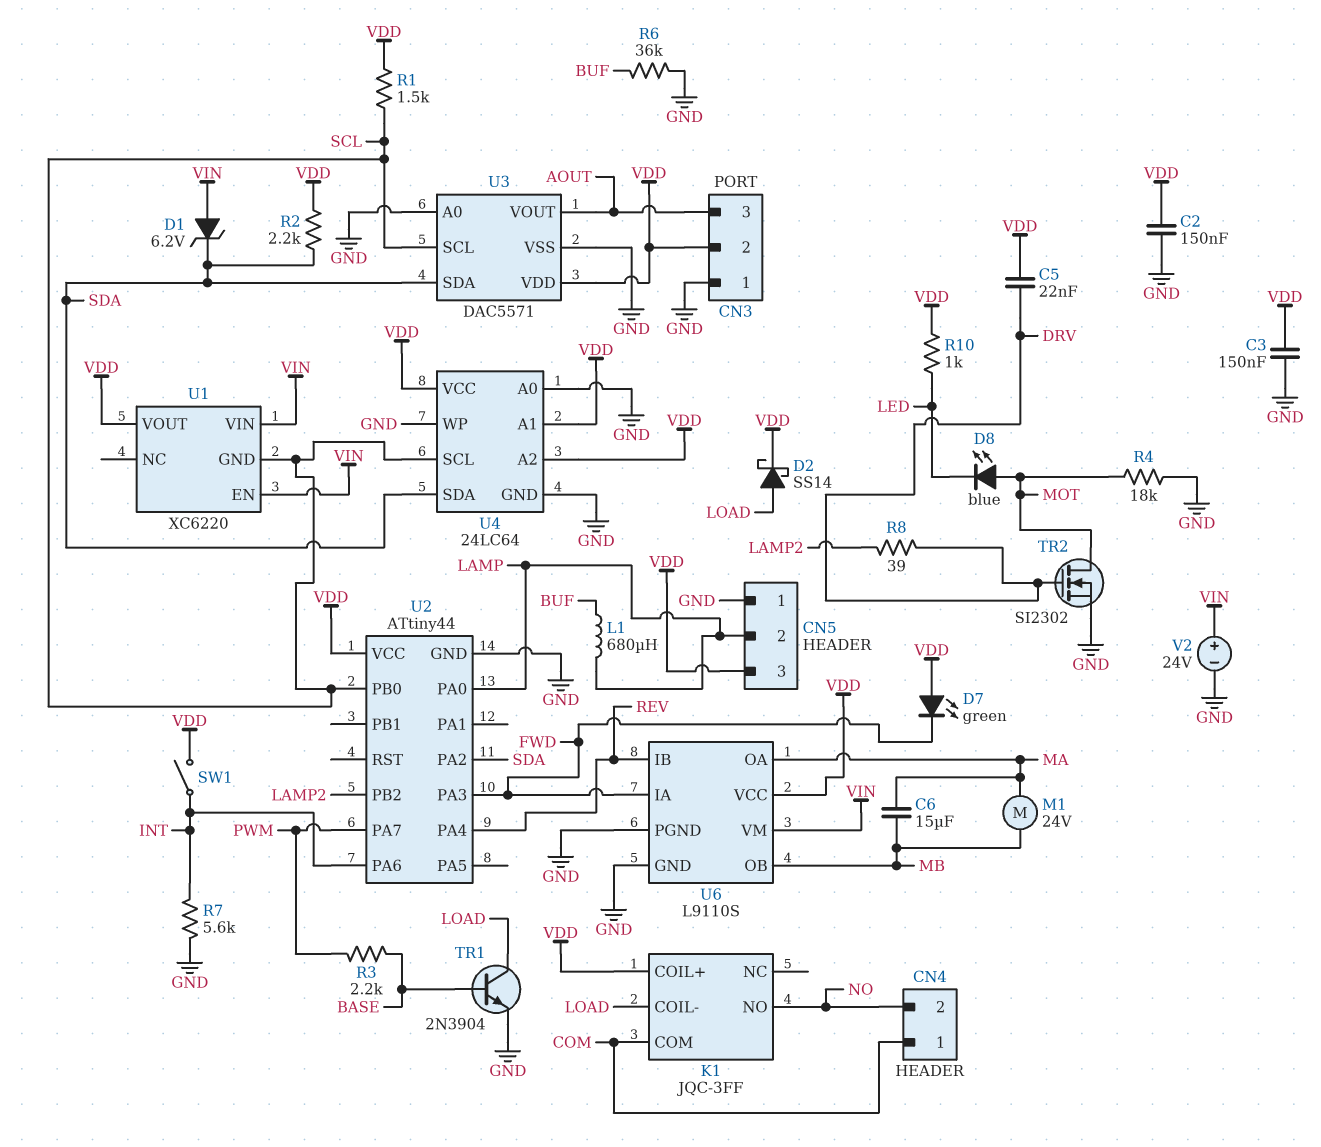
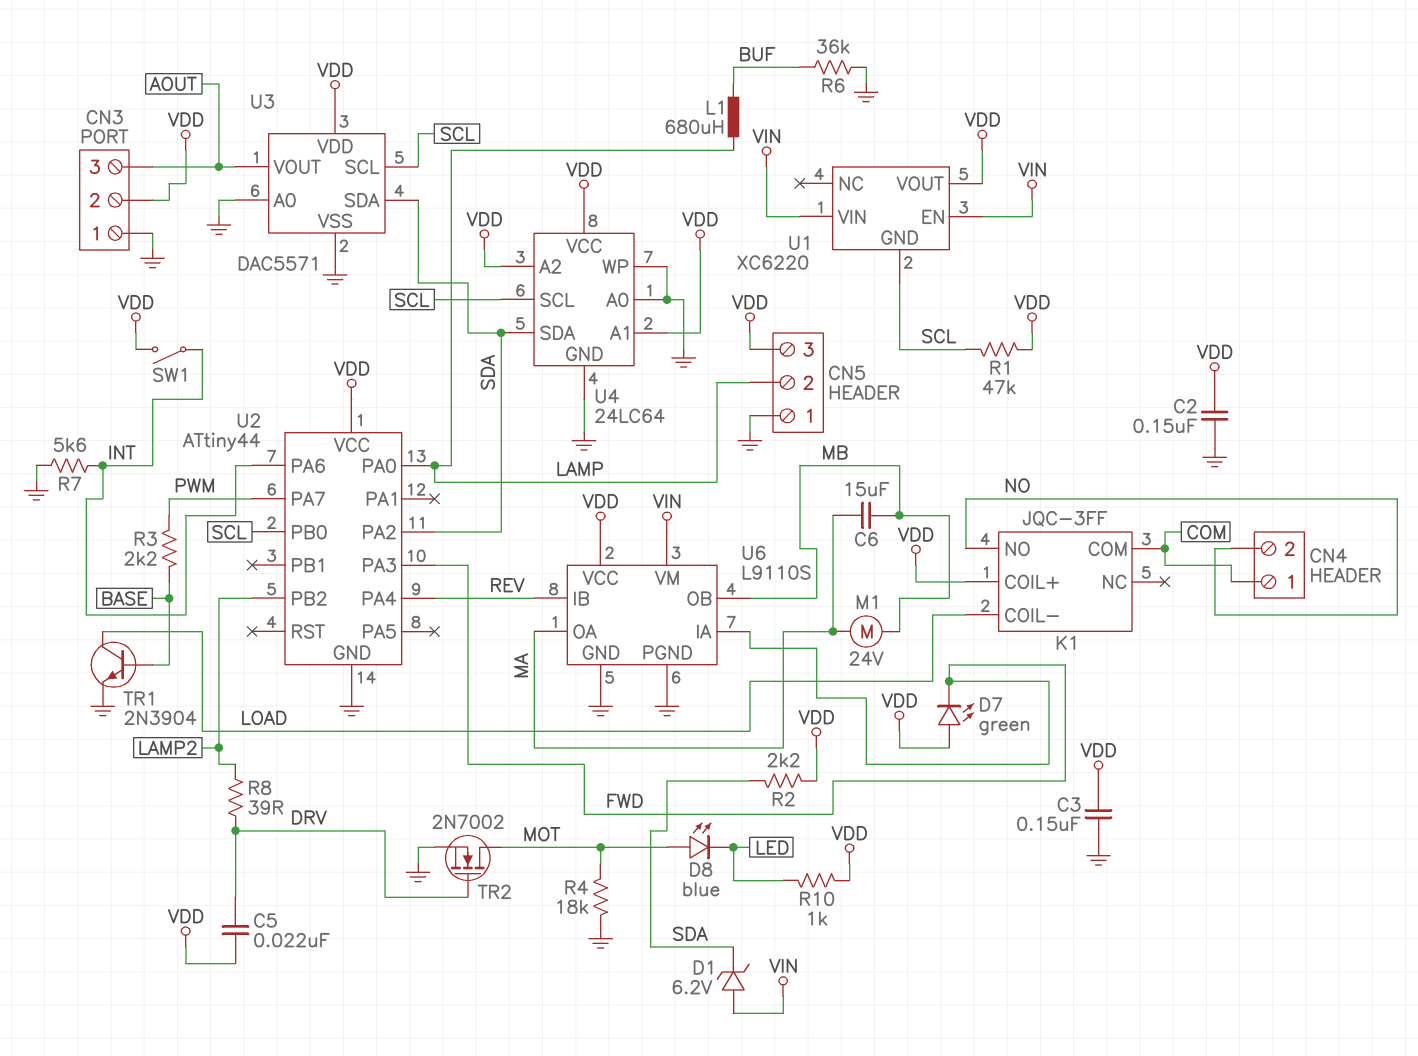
D2: schottky SS14 (A LOAD, K VDD) -> none
R1: 1.5k (SCL, VDD) -> 47k (SCL, VDD)
TR2: NMOS SI2302 (G DRV, D MOT, S GND) -> NMOS 2N7002 (G DRV, D MOT, S GND)
V2: 24V (plus VIN, minus GND) -> none

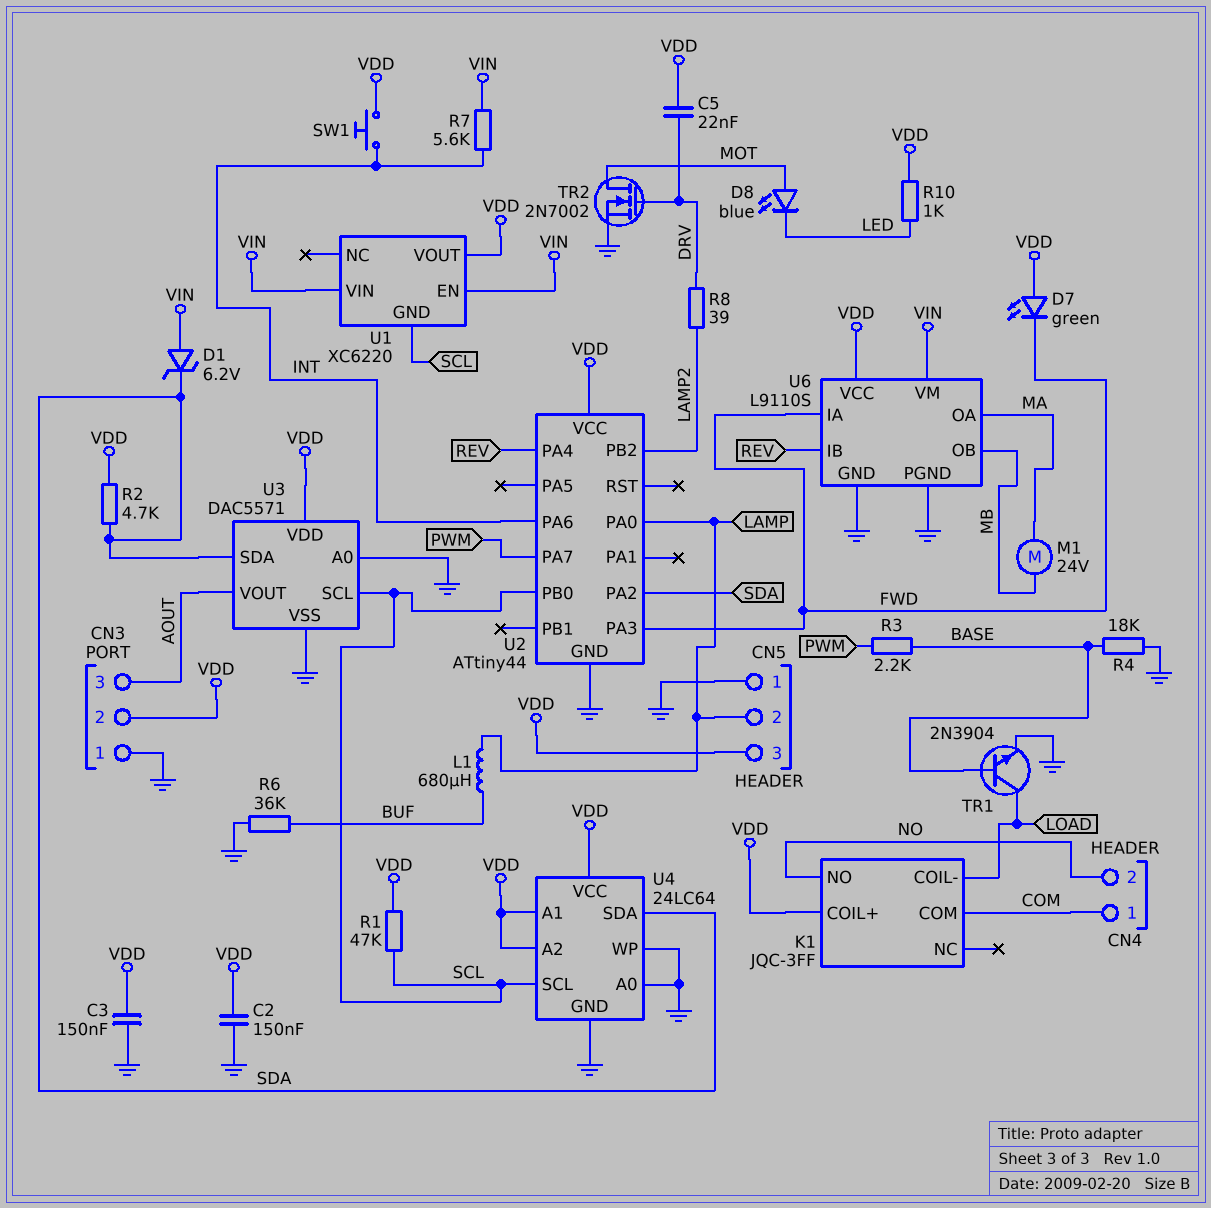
C6: 15uF (MA, MB) -> none
R2: 2.2k (SDA, VDD) -> 4.7k (SDA, VDD)
R4: 18k (GND, MOT) -> 18k (BASE, GND)
R7: 5.6k (GND, INT) -> 5.6k (INT, VIN)
SW1: switch (INT, VDD) -> button (INT, VDD)

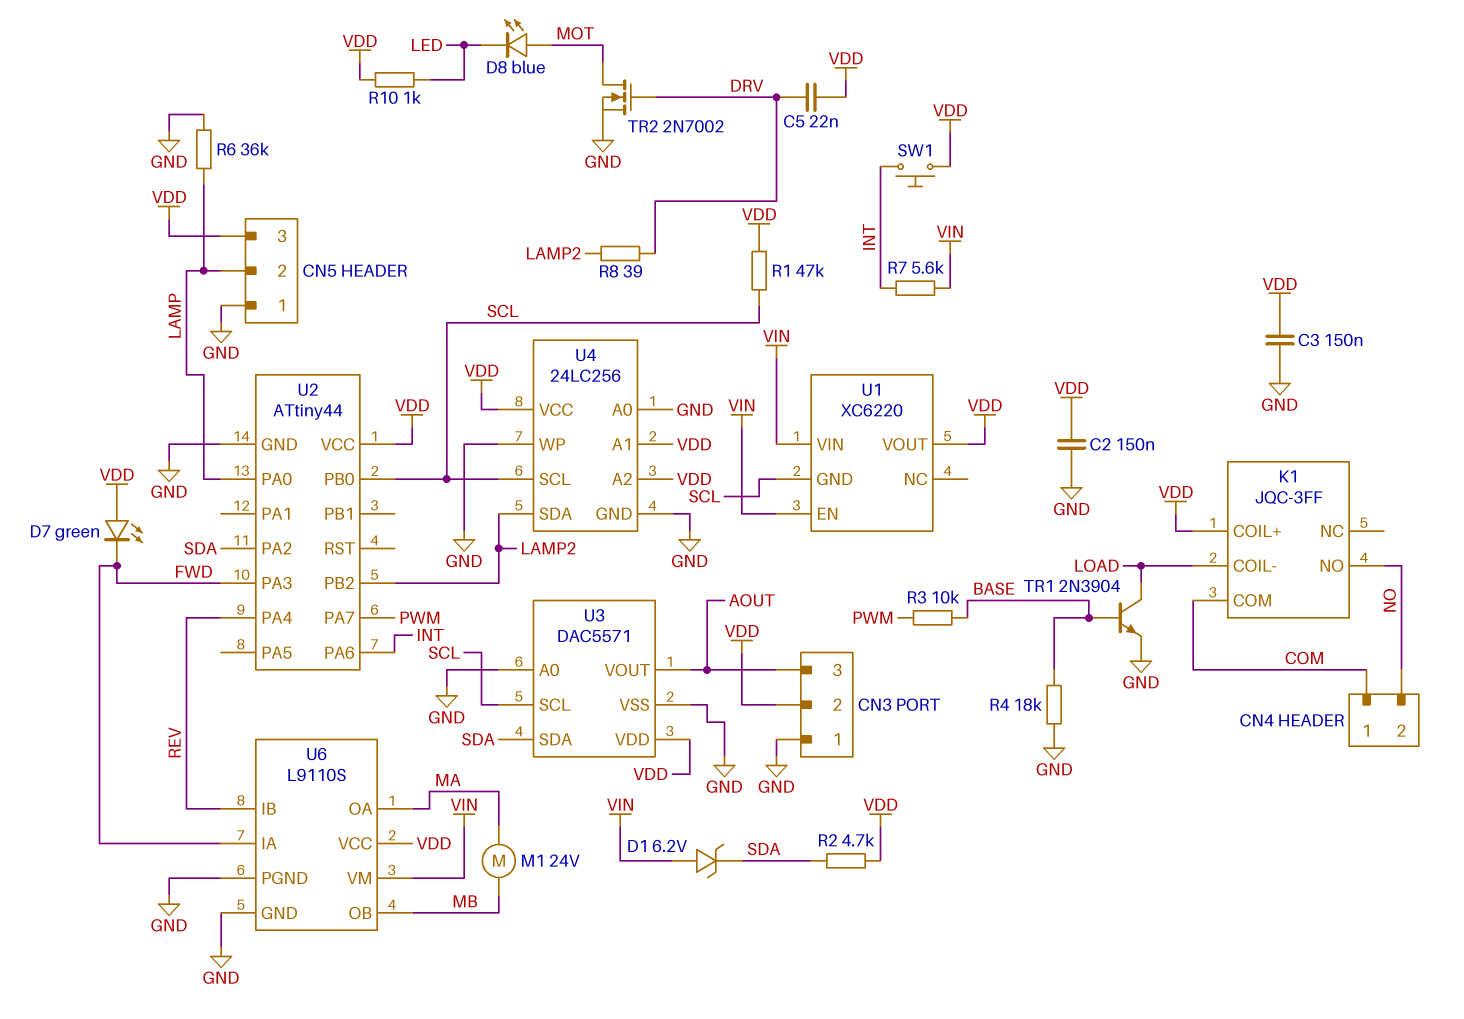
L1: 680uH (BUF, LAMP) -> none
R3: 2.2k (BASE, PWM) -> 10k (BASE, PWM)
R6: 36k (BUF, GND) -> 36k (GND, LAMP)
U4: 24LC64 -> 24LC256
U4 pin SDA: SDA -> LAMP2

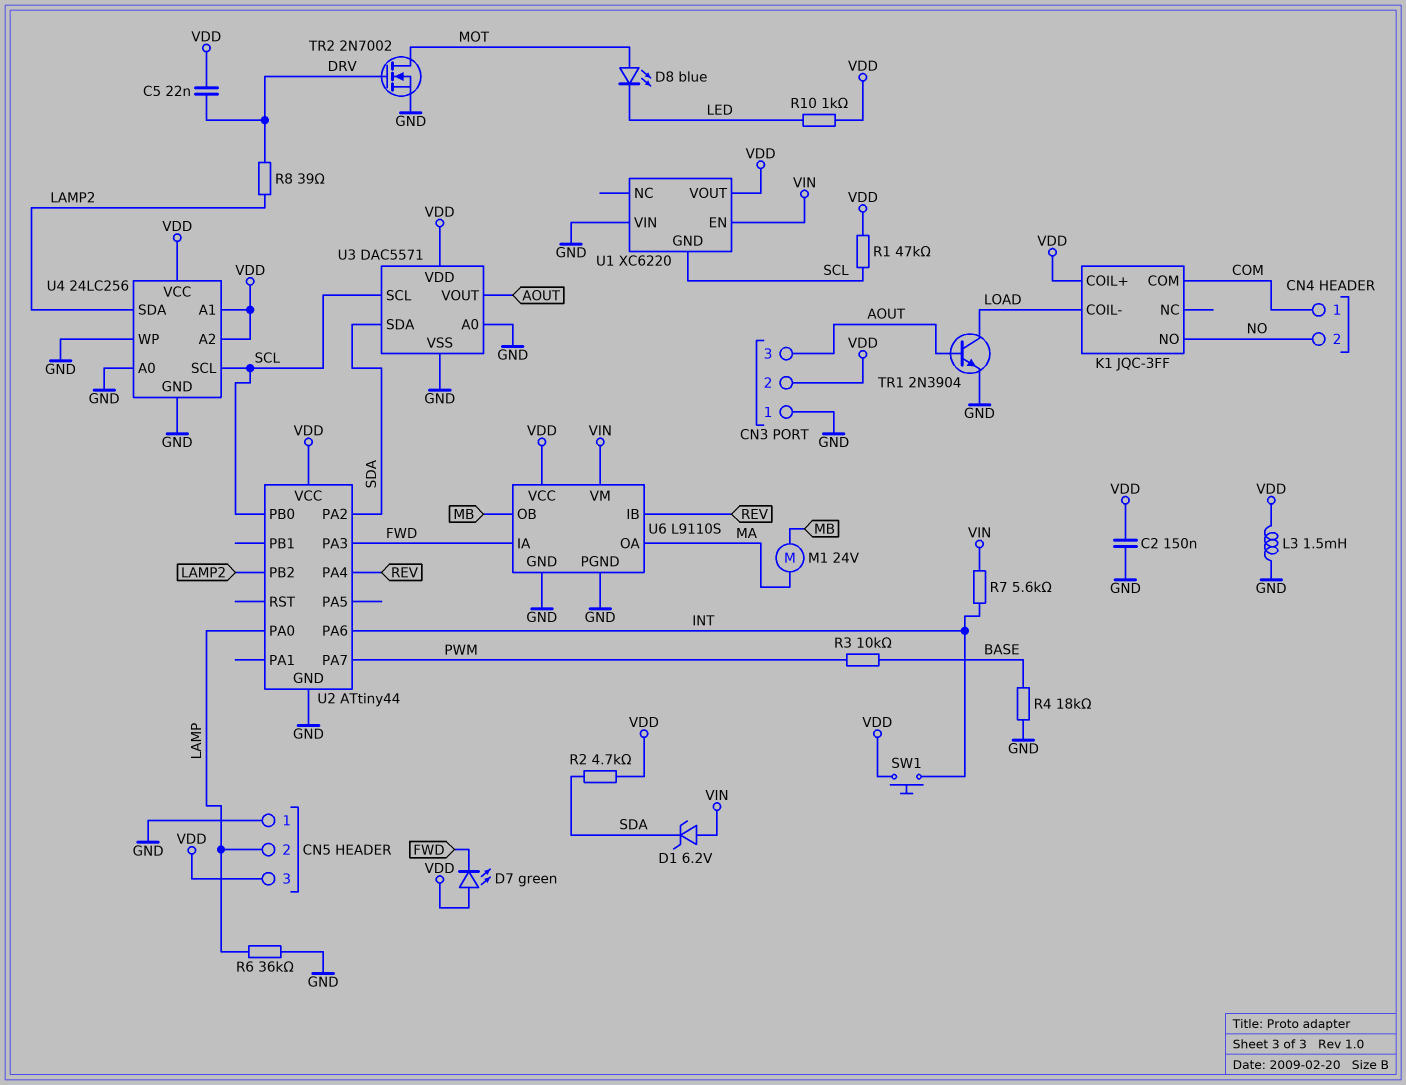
C3: 150nF (GND, VDD) -> none
L3: none -> 1.5mH (GND, VDD)
TR1: NPN 2N3904 (B BASE, C LOAD, E GND) -> NPN 2N3904 (B AOUT, C LOAD, E GND)
U1 pin VIN: VIN -> GND

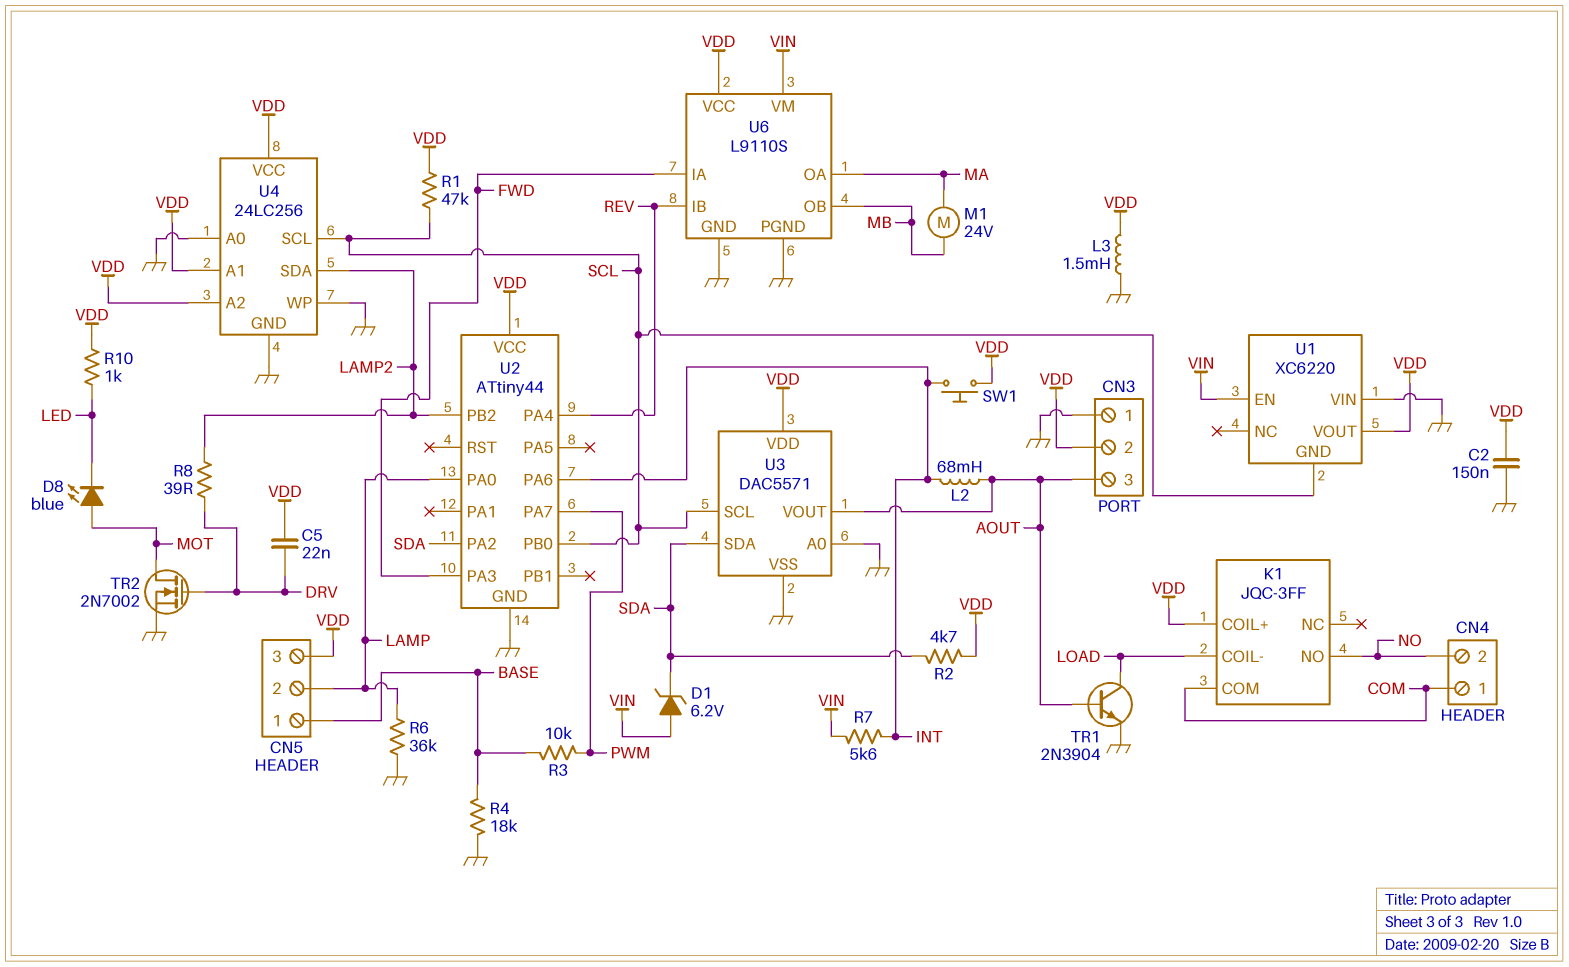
CN5 pin 1: GND -> BASE
D7: LED green (A VDD, K FWD) -> none
L2: none -> 68mH (AOUT, INT)

